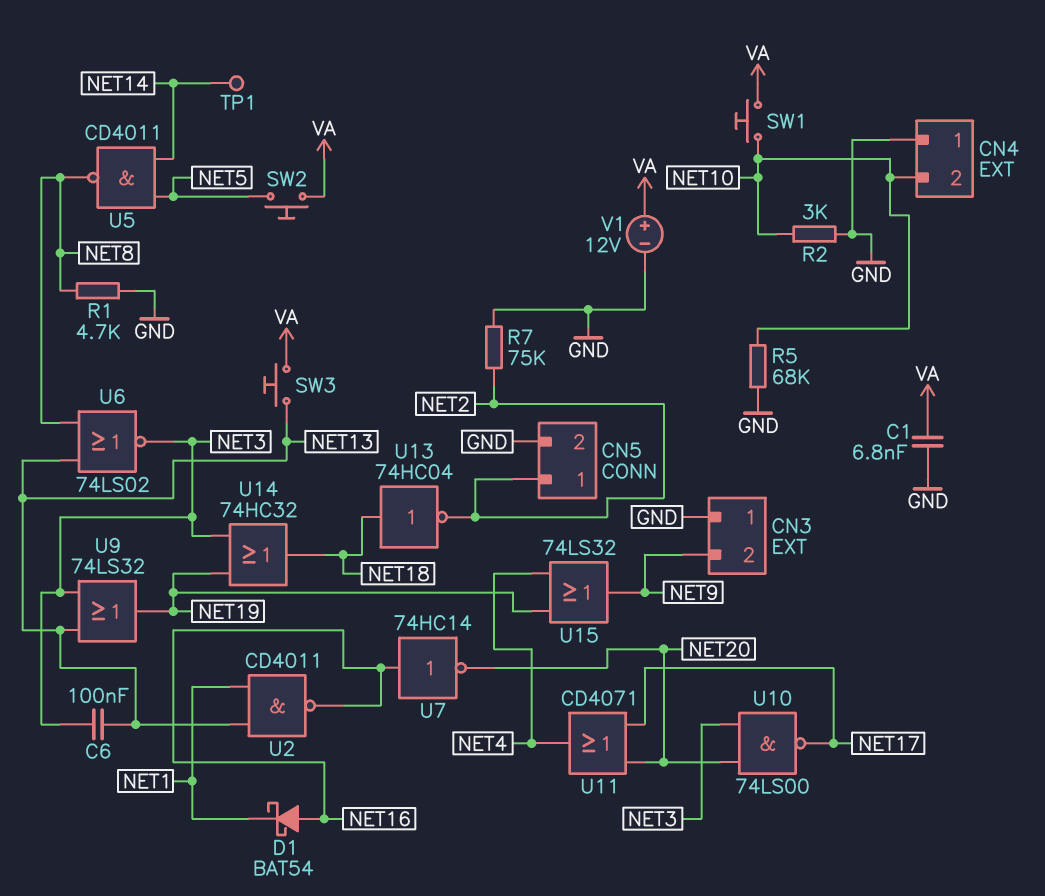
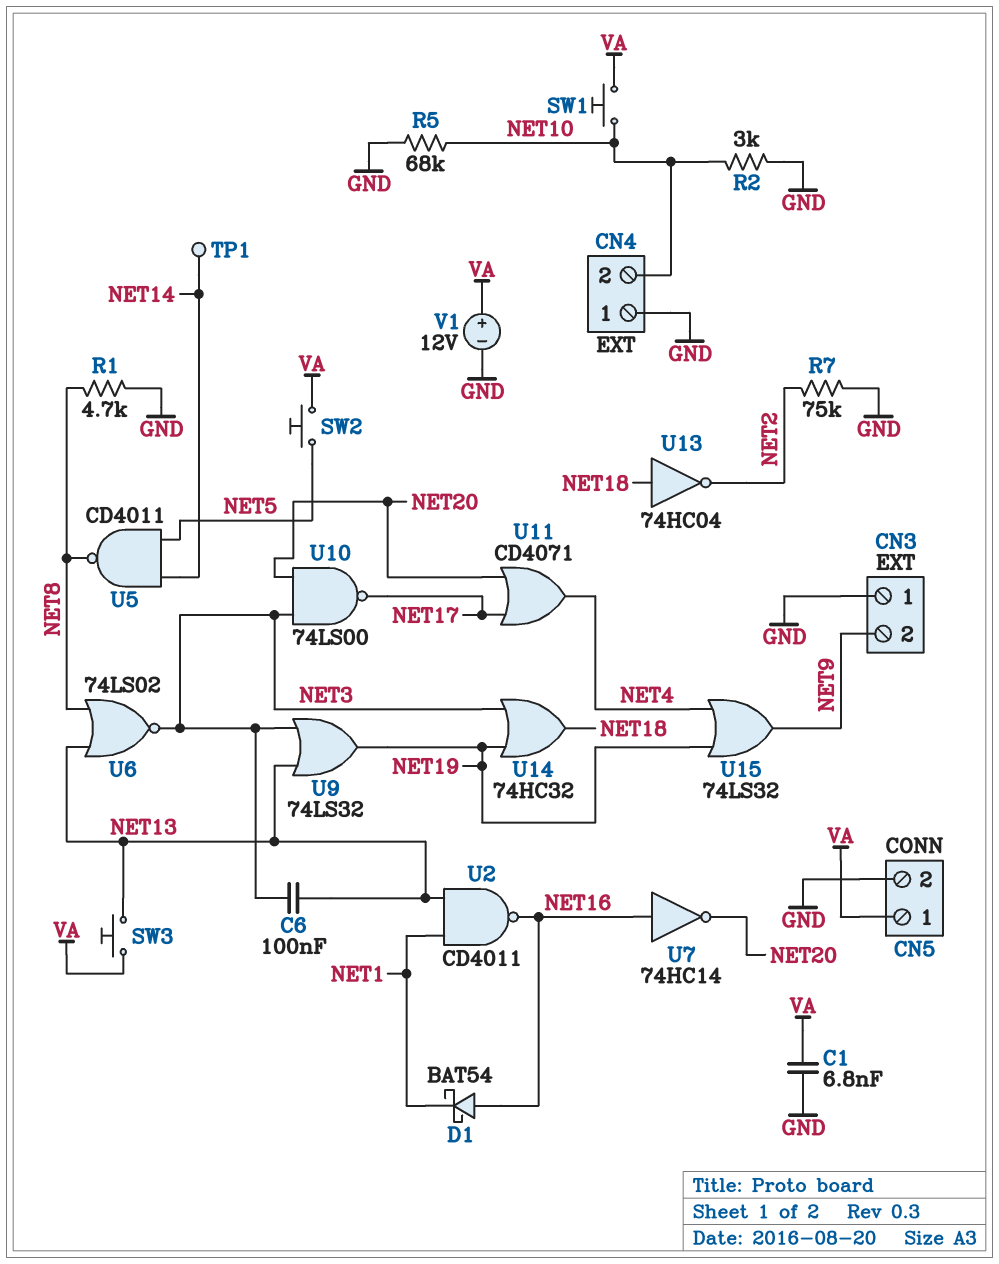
CN5 pin 1: NET2 -> VA

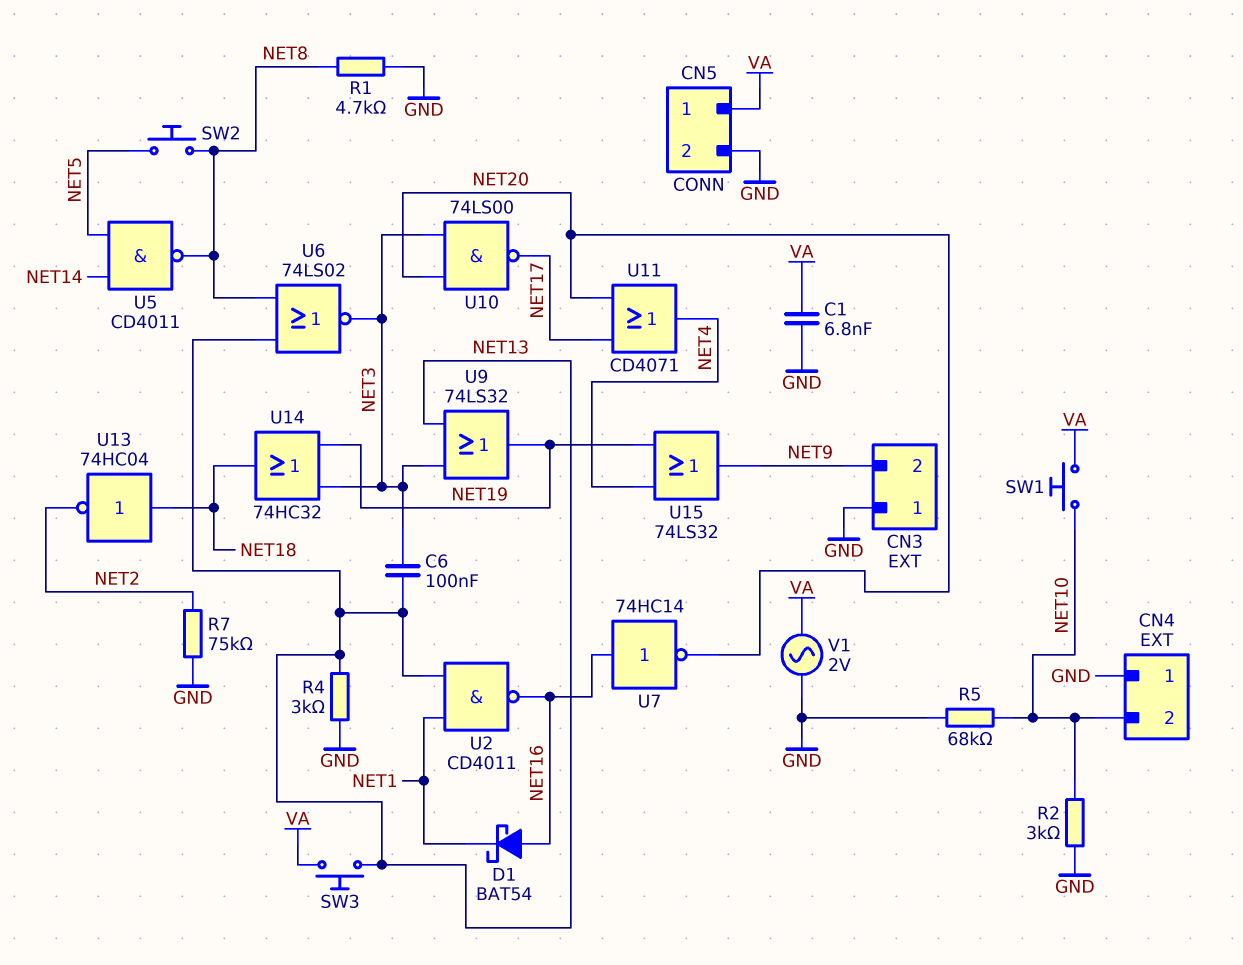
R4: none -> 3k (GND, NET13)
SW2: button (NET5, VA) -> button (NET5, NET8)
TP1: test point (NET14) -> none
V1: 12V (plus VA, minus GND) -> AC 2V (GND, VA)

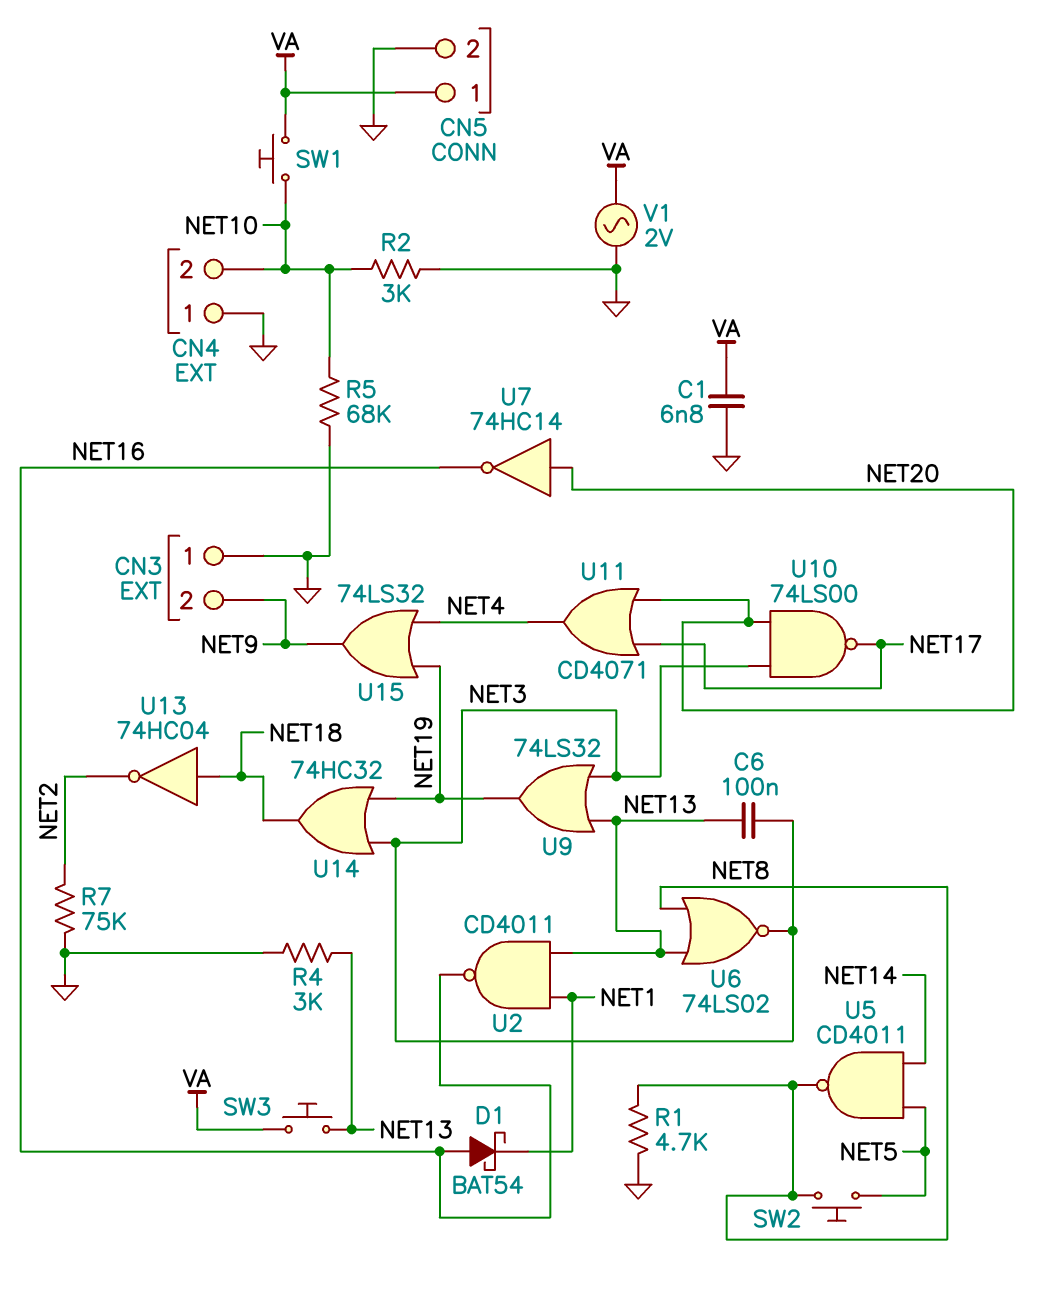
U7: NOT 74HC14 (in NET16, out NET20) -> NOT 74HC14 (in NET20, out NET16)

